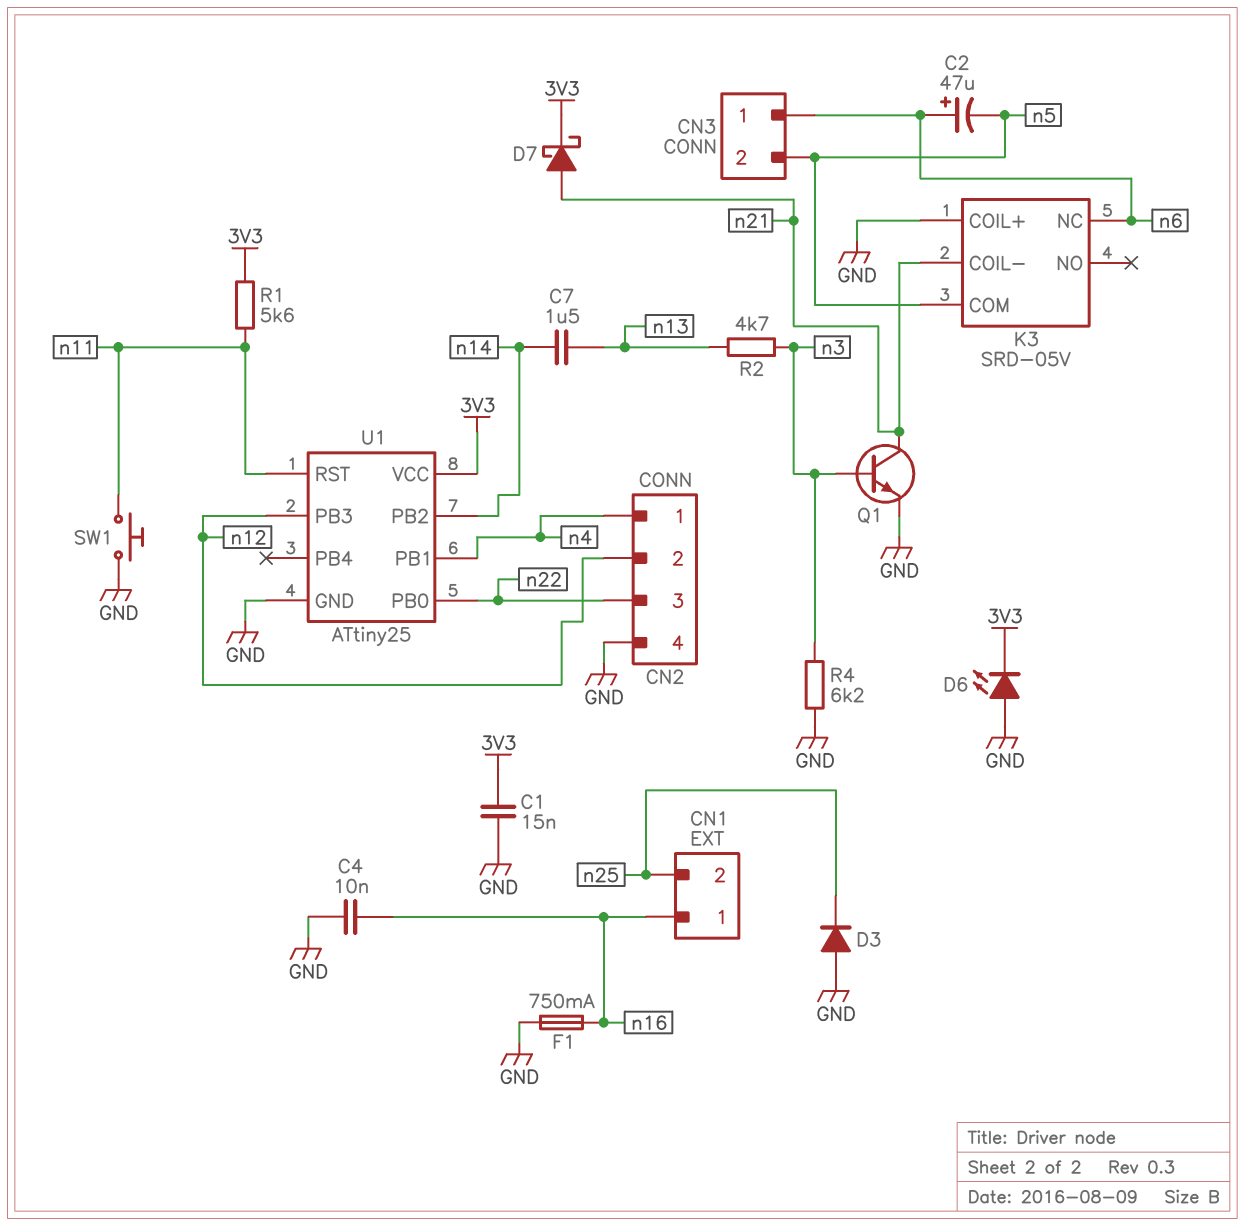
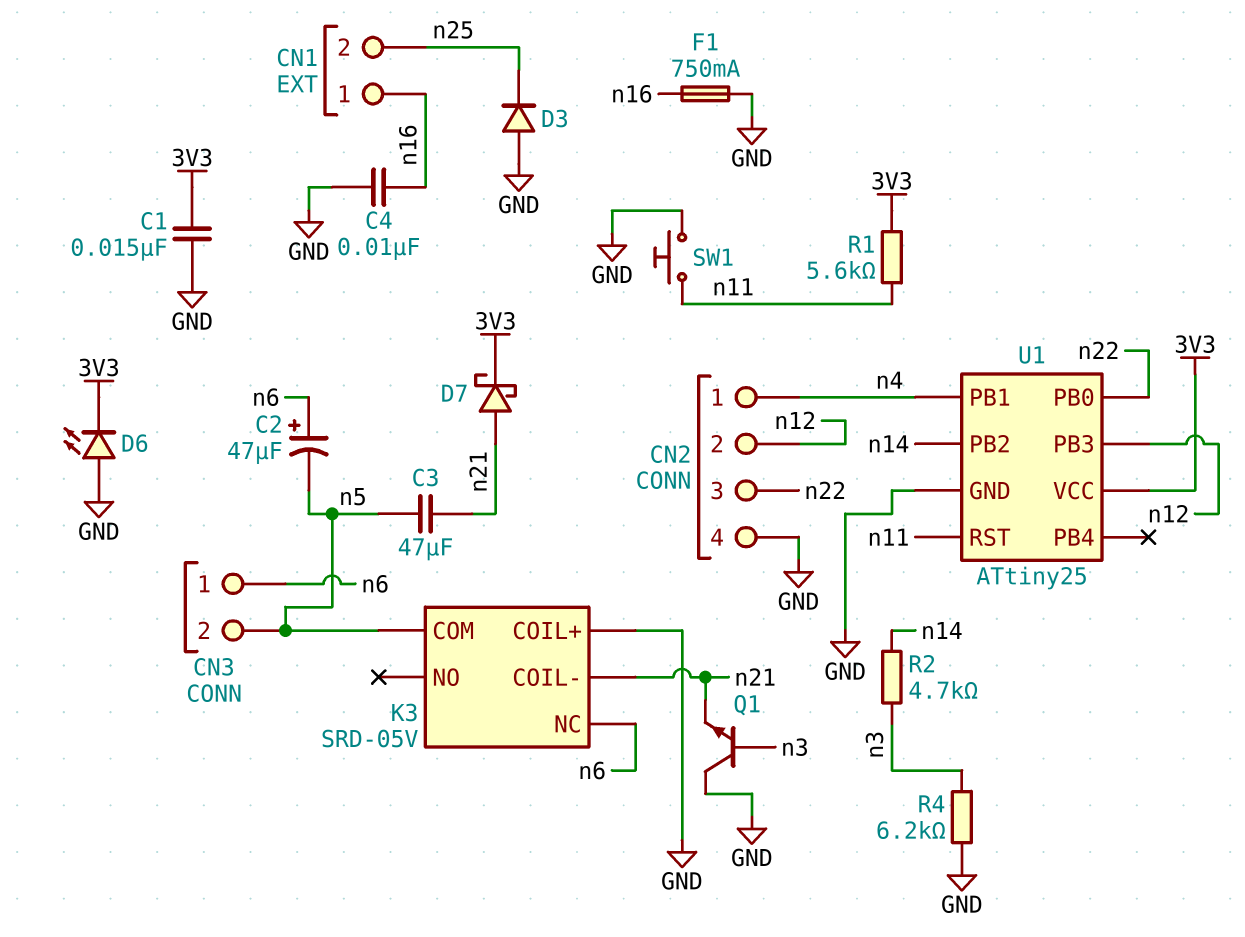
C3: none -> 47uF (n5, n21)
C7: 1.5uF (n13, n14) -> none
Q1: NPN (B n3, C n21, E GND) -> NPN (B n3, C GND, E n21)
R2: 4.7k (n3, n13) -> 4.7k (n3, n14)

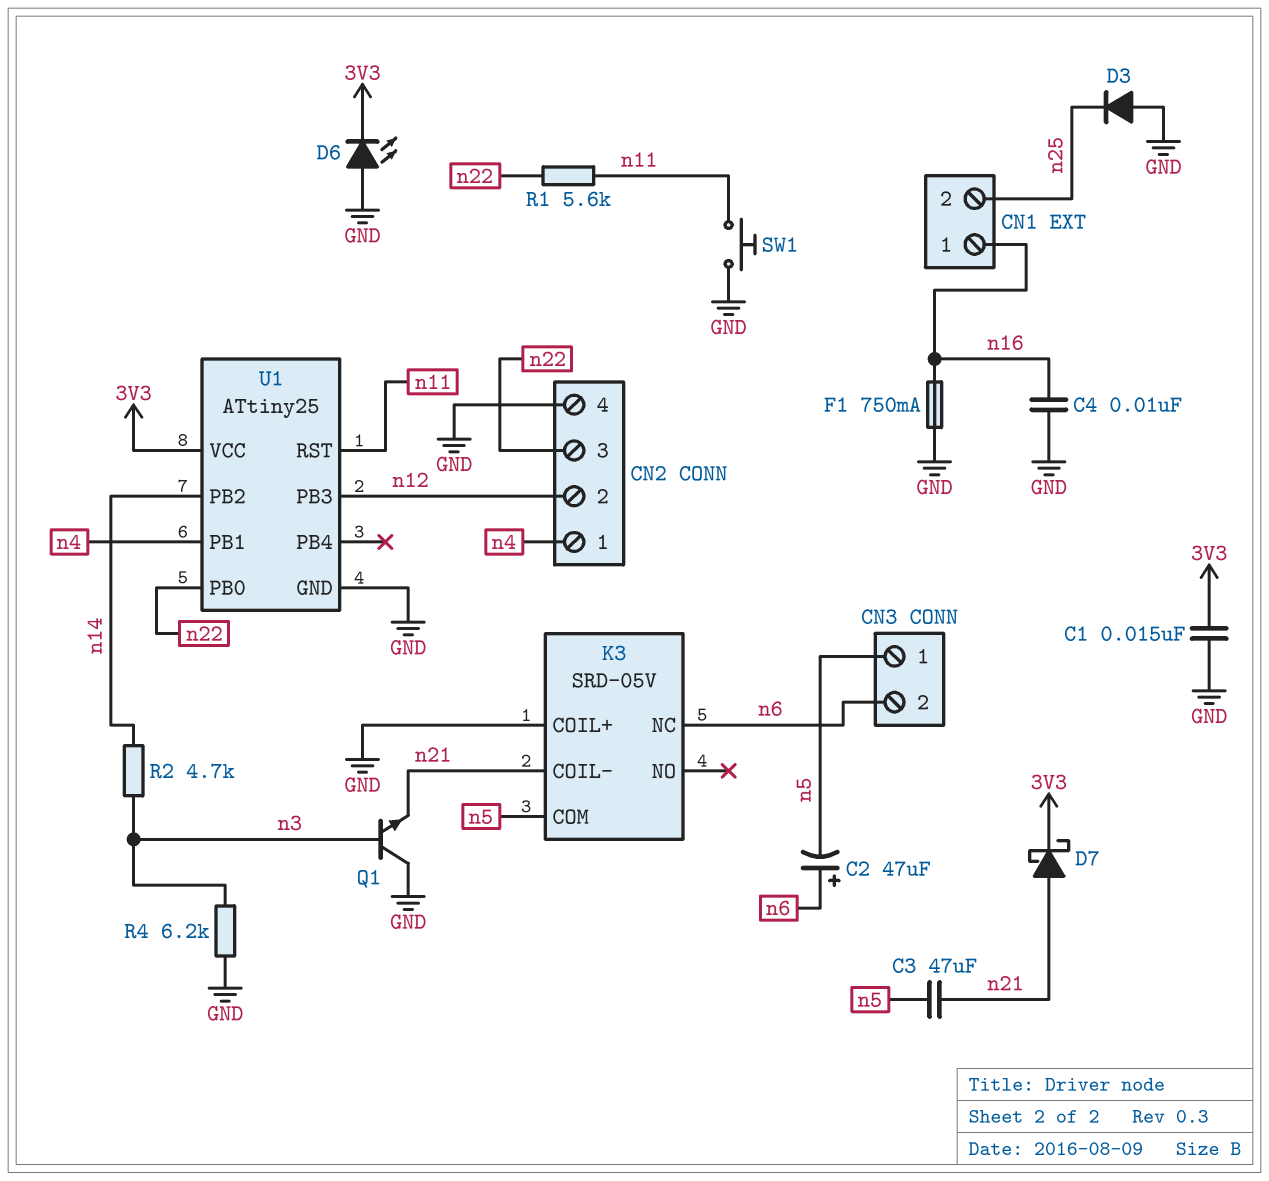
CN3 pin 1: n6 -> n5
CN3 pin 2: n5 -> n6
R1: 5.6k (3V3, n11) -> 5.6k (n11, n22)

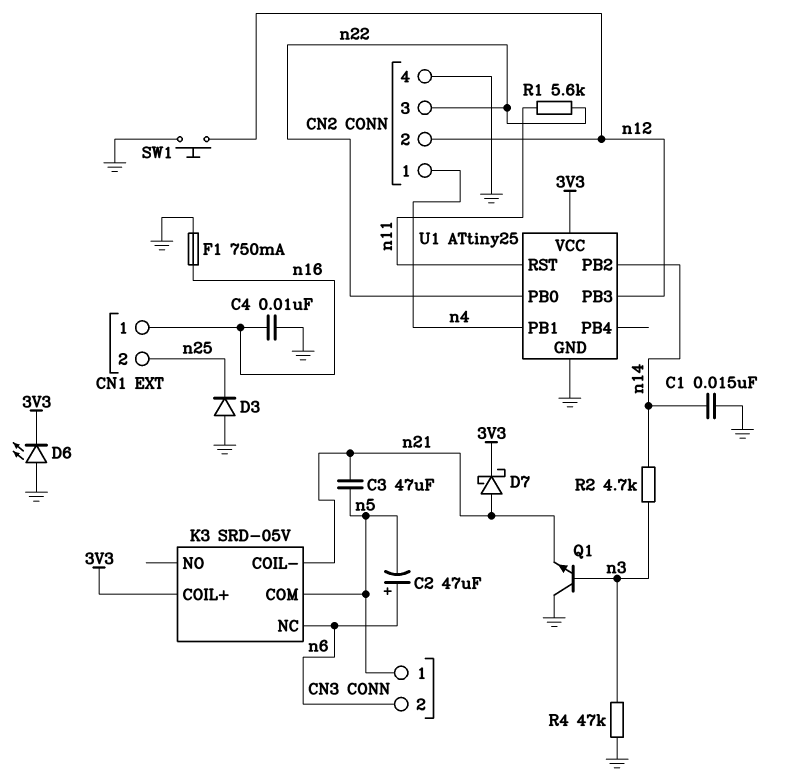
C1: 15nF (3V3, GND) -> 15nF (GND, n14)
K3 pin COIL+: GND -> 3V3
R4: 6.2k (GND, n3) -> 47k (GND, n3)
SW1: button (GND, n11) -> button (GND, n12)

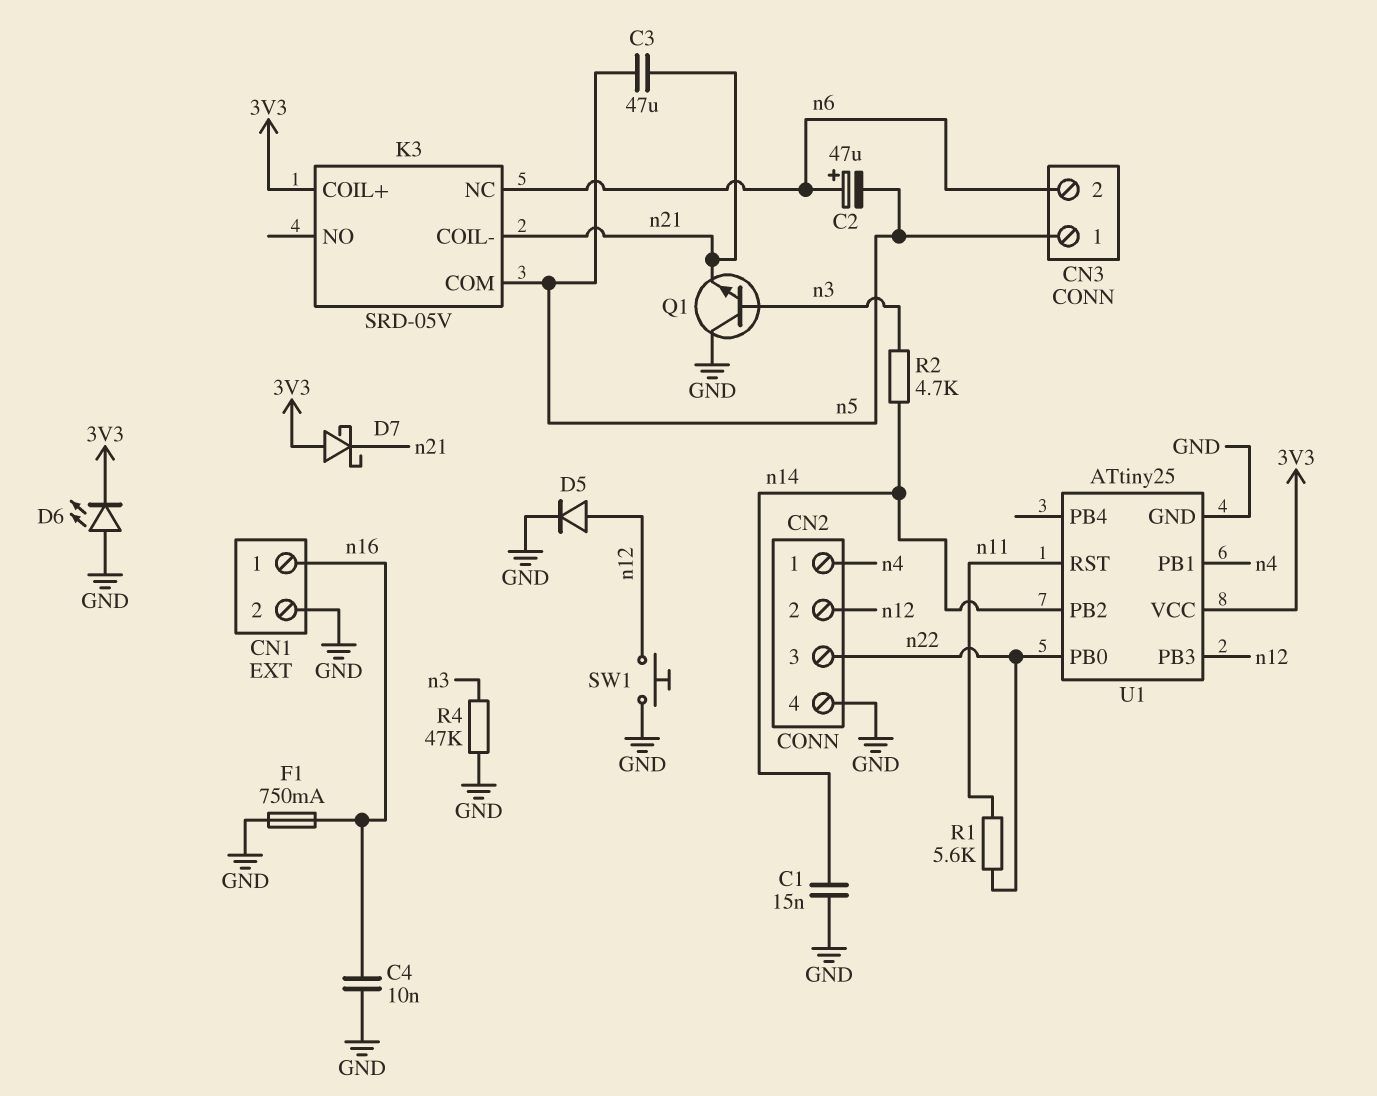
CN1 pin 2: n25 -> GND
D3: diode (A GND, K n25) -> none
D5: none -> diode (A n12, K GND)
D7: schottky (A n21, K 3V3) -> schottky (A 3V3, K n21)

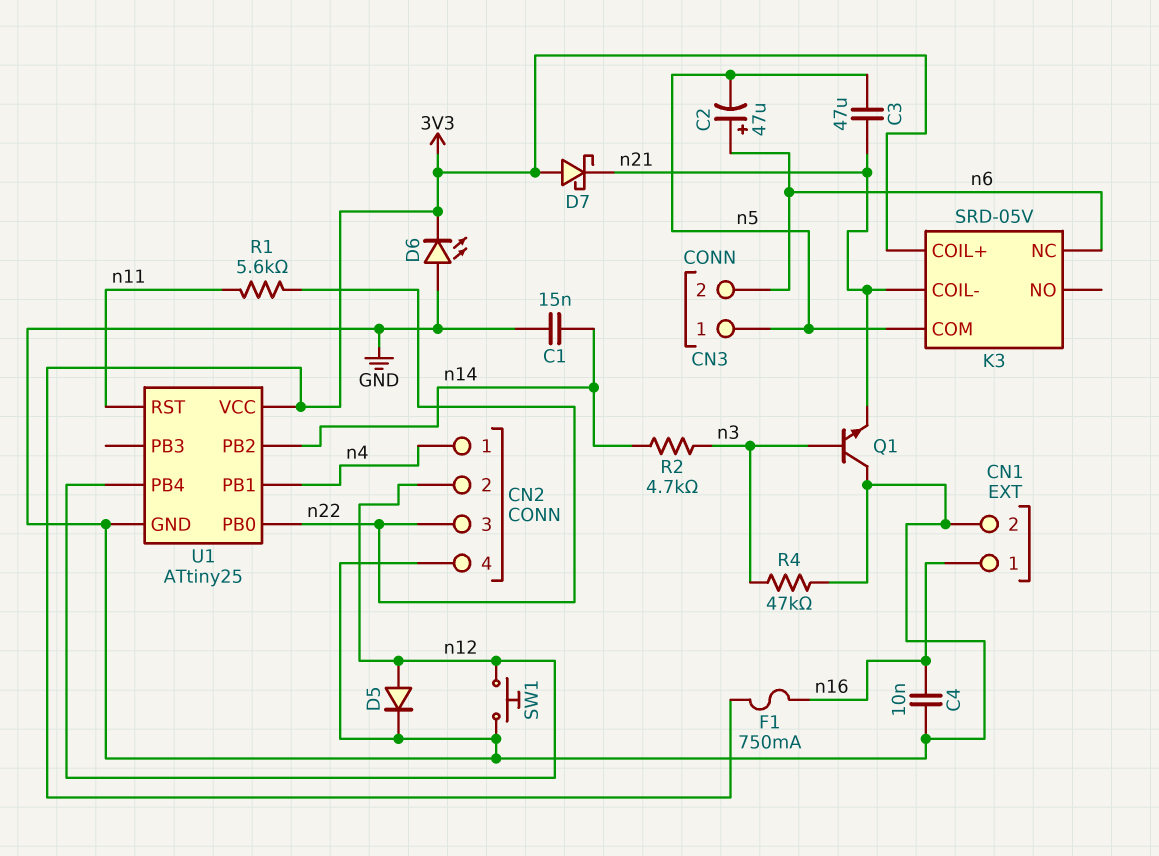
F1: 750mA (GND, n16) -> 750mA (3V3, n16)
U1 pin PB3: n12 -> none
U1 pin PB4: none -> n12

